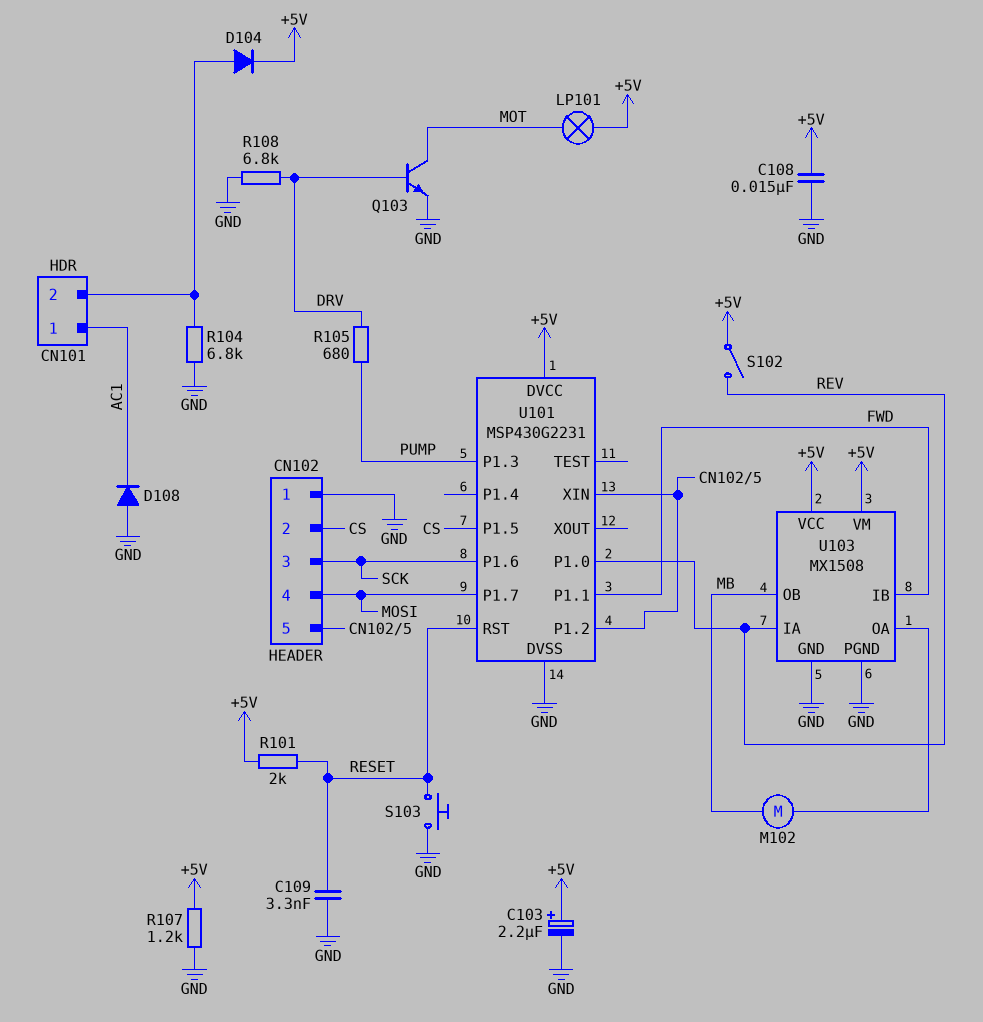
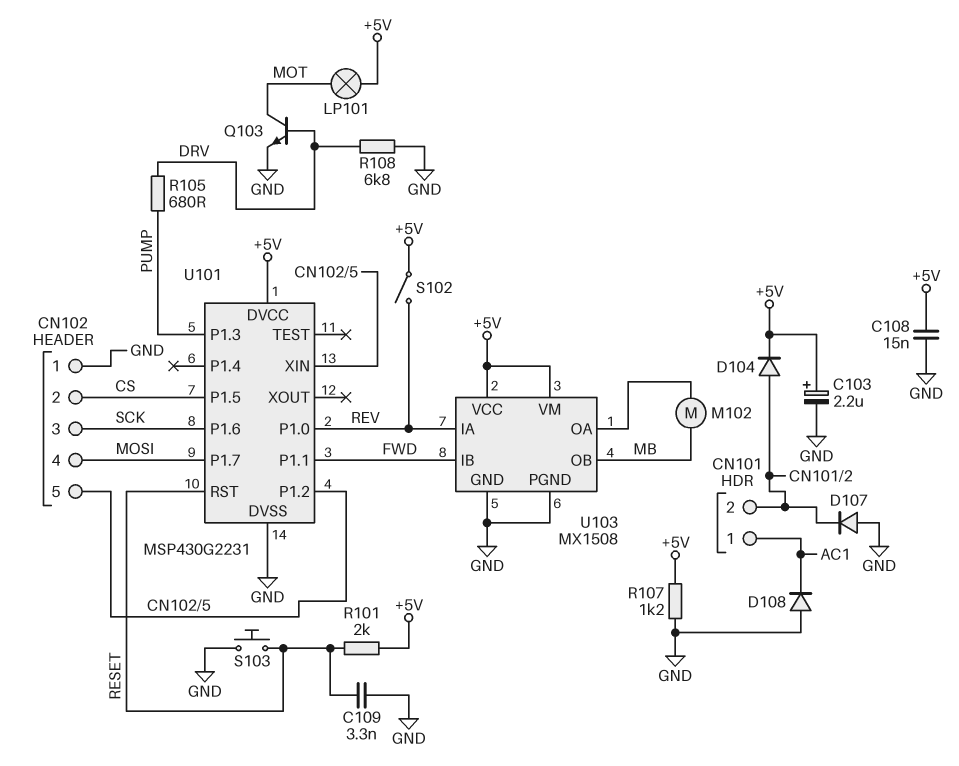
D107: none -> diode (A GND, K CN101/2)
R104: 6.8k (CN101/2, GND) -> none

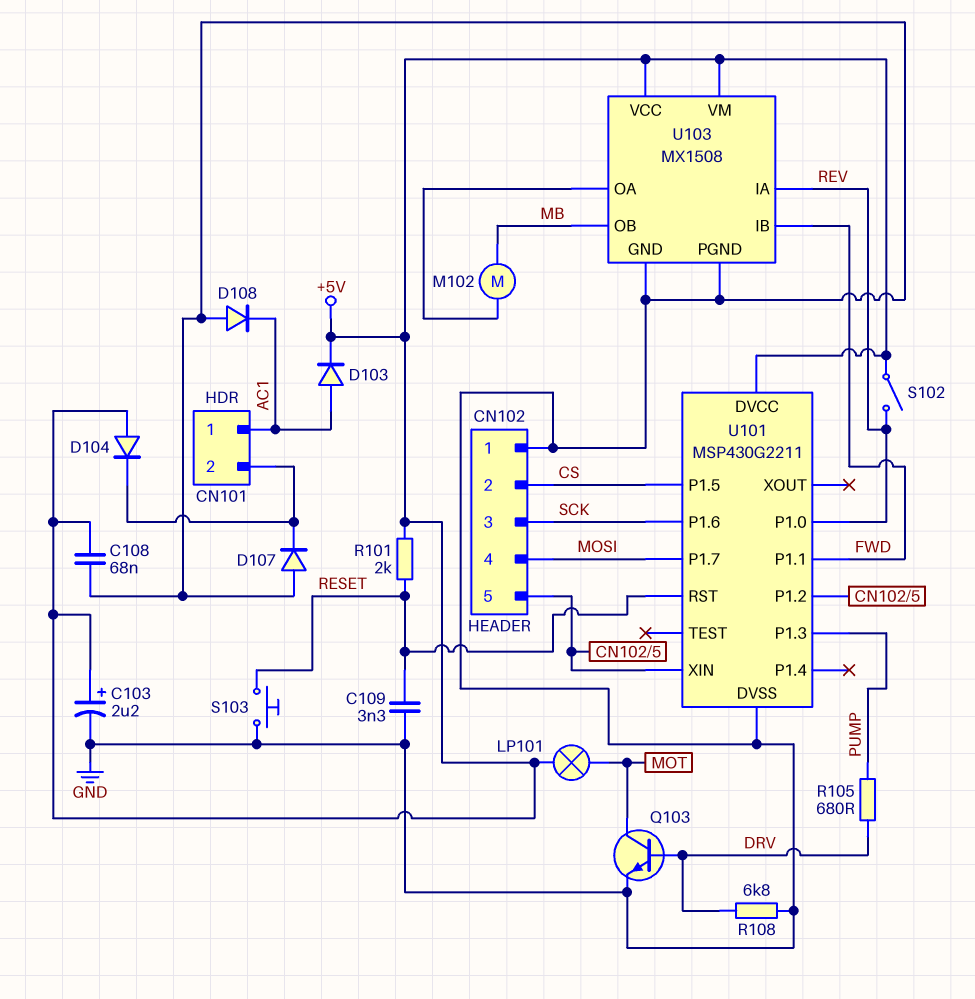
C108: 15nF (+5V, GND) -> 68nF (+5V, GND)
D103: none -> diode (A AC1, K +5V)
D104: diode (A CN101/2, K +5V) -> diode (A +5V, K CN101/2)
R107: 1.2k (+5V, GND) -> none
U101: MSP430G2231 -> MSP430G2211

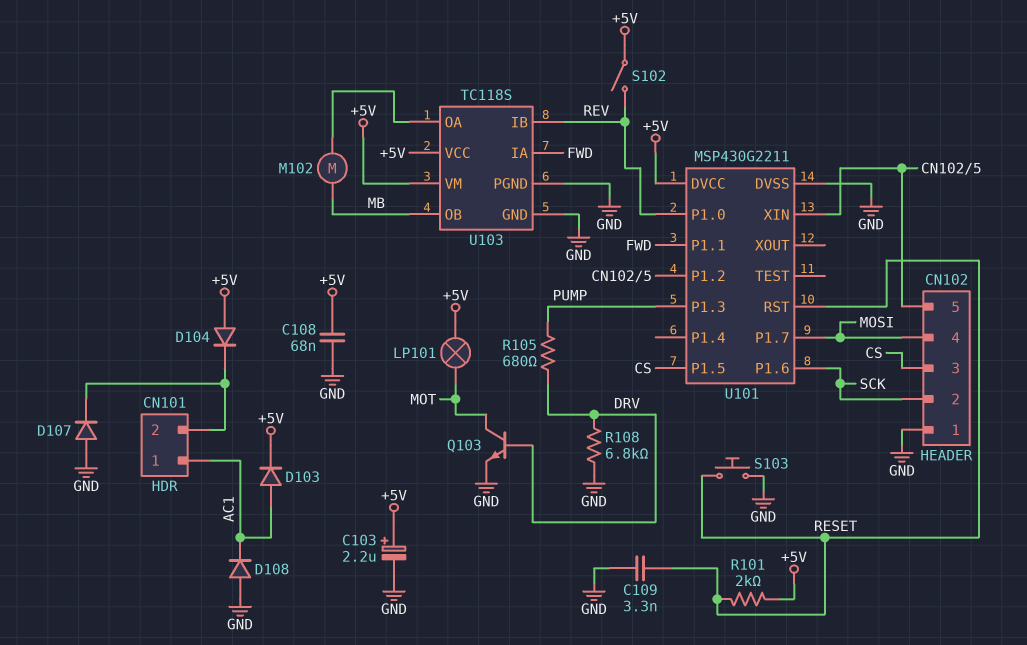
CN102 pin 2: CS -> SCK
CN102 pin 3: SCK -> CS
U103: MX1508 -> TC118S
U103 pin IA: REV -> FWD
U103 pin IB: FWD -> REV

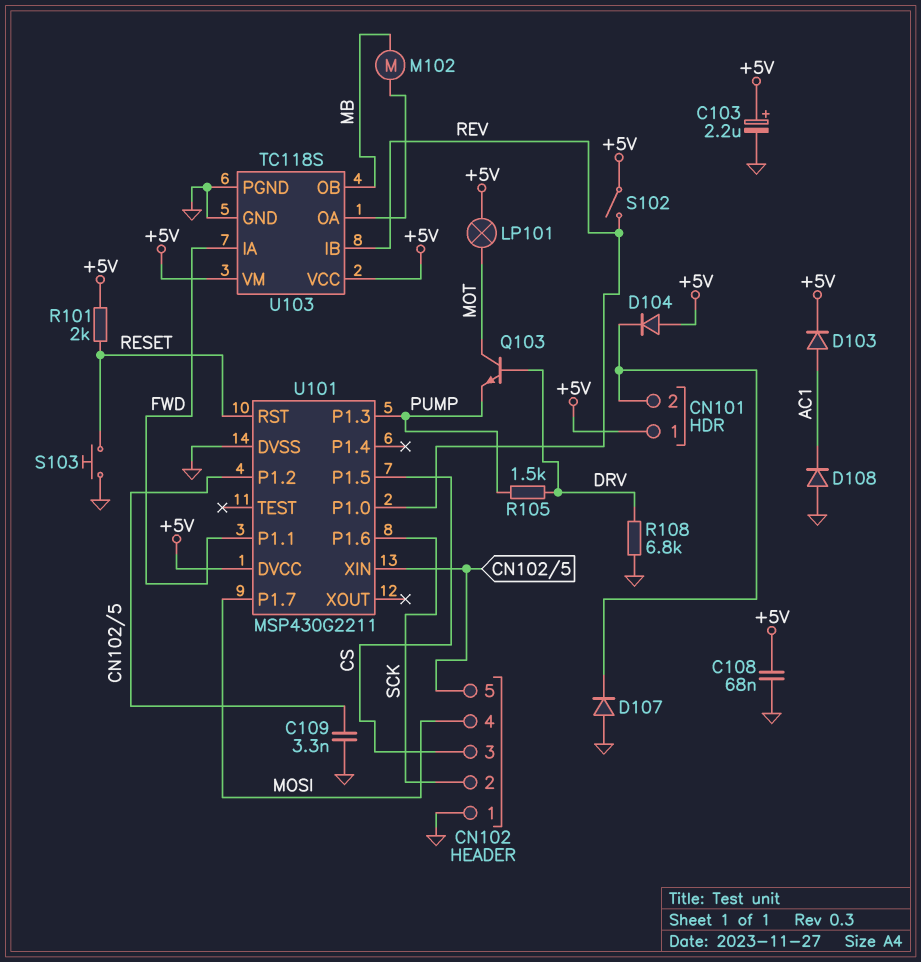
C109: 3.3nF (GND, RESET) -> 3.3nF (CN102/5, GND)
CN101 pin 1: AC1 -> +5V
Q103: NPN (B DRV, C MOT, E GND) -> NPN (B DRV, C MOT, E PUMP)
R105: 680 (DRV, PUMP) -> 1.5k (DRV, PUMP)

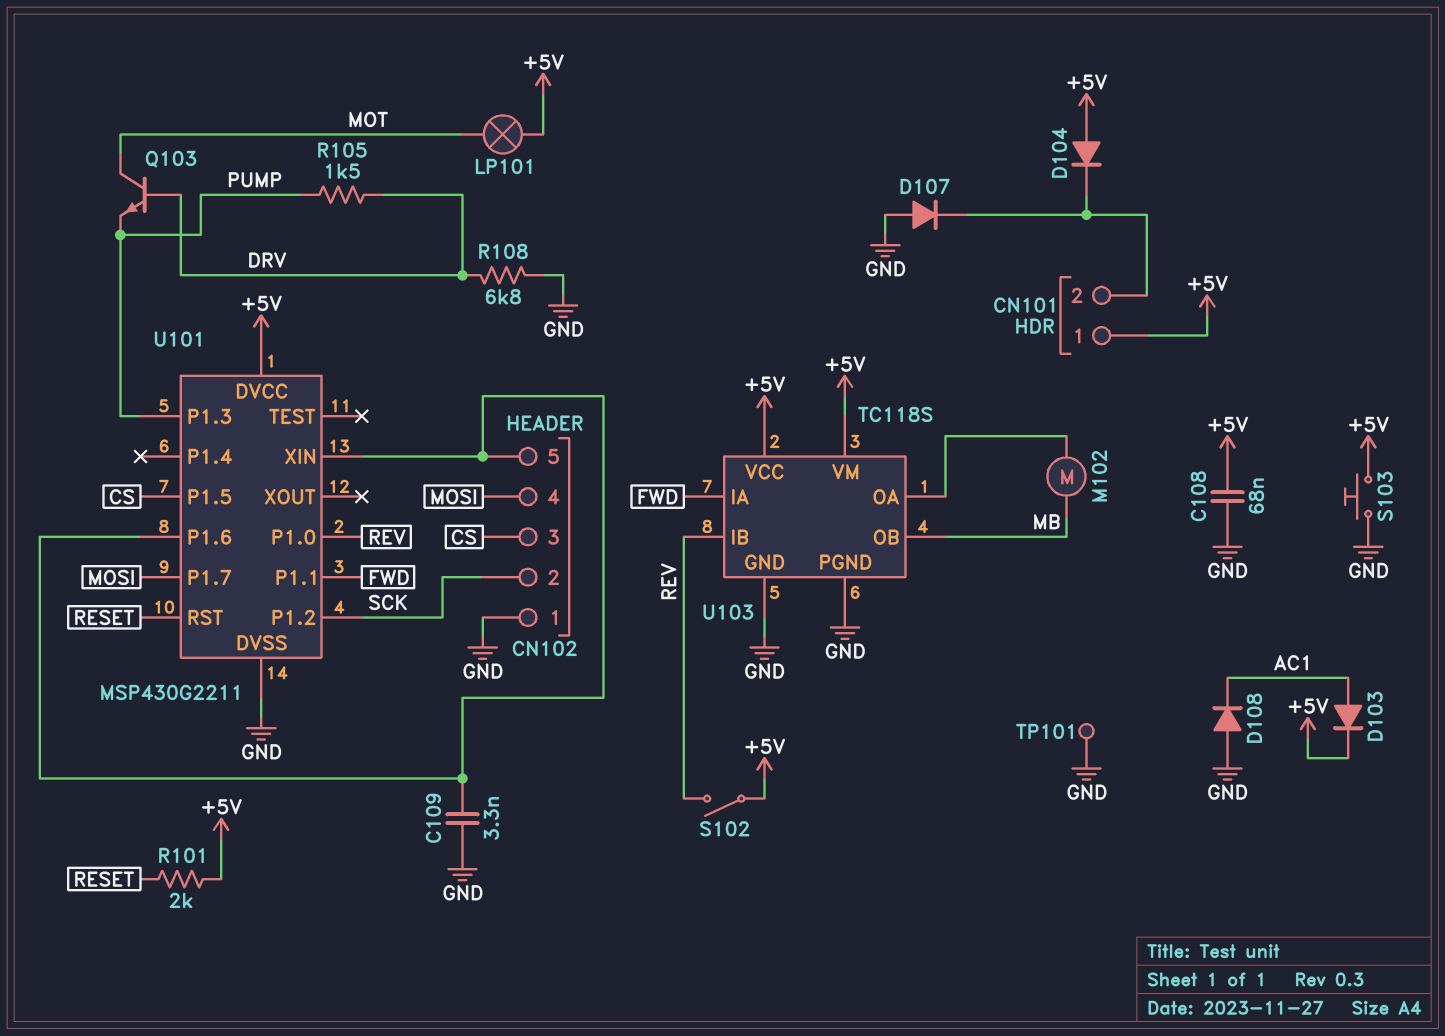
C103: 2.2uF (plus +5V, minus GND) -> none
S103: button (GND, RESET) -> button (+5V, GND)
TP101: none -> test point (GND)
U101 pin P1.2: CN102/5 -> SCK
U101 pin P1.6: SCK -> CN102/5

